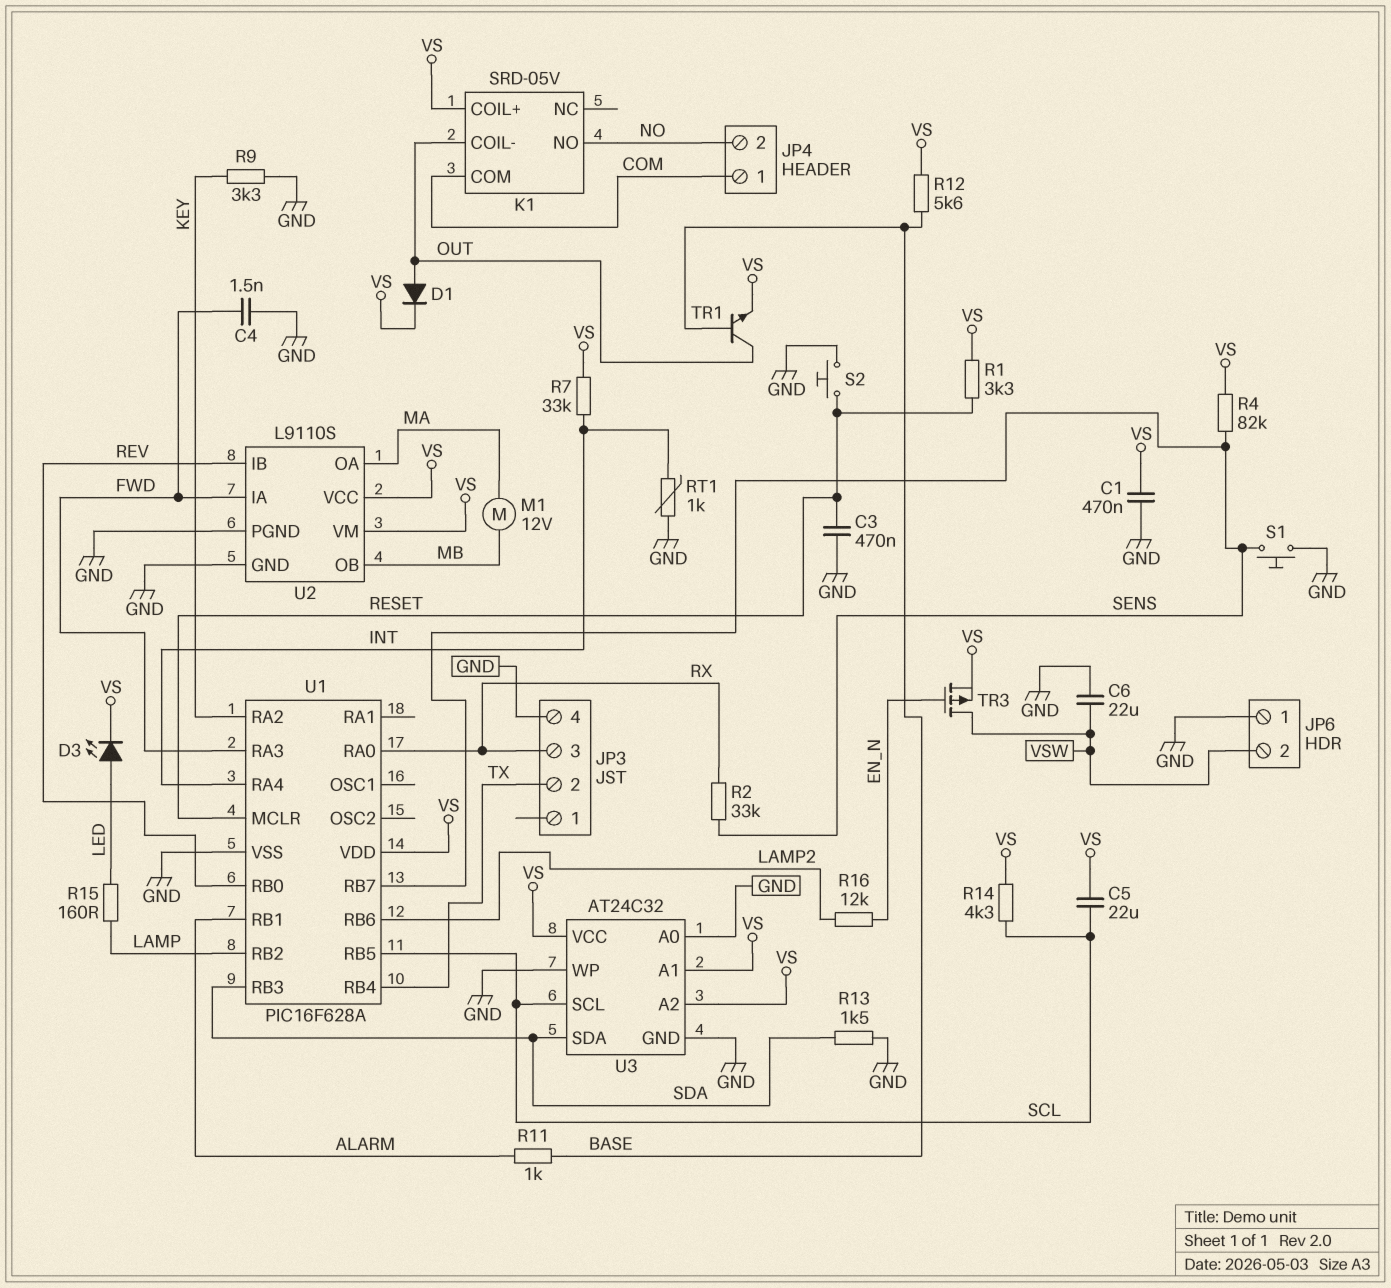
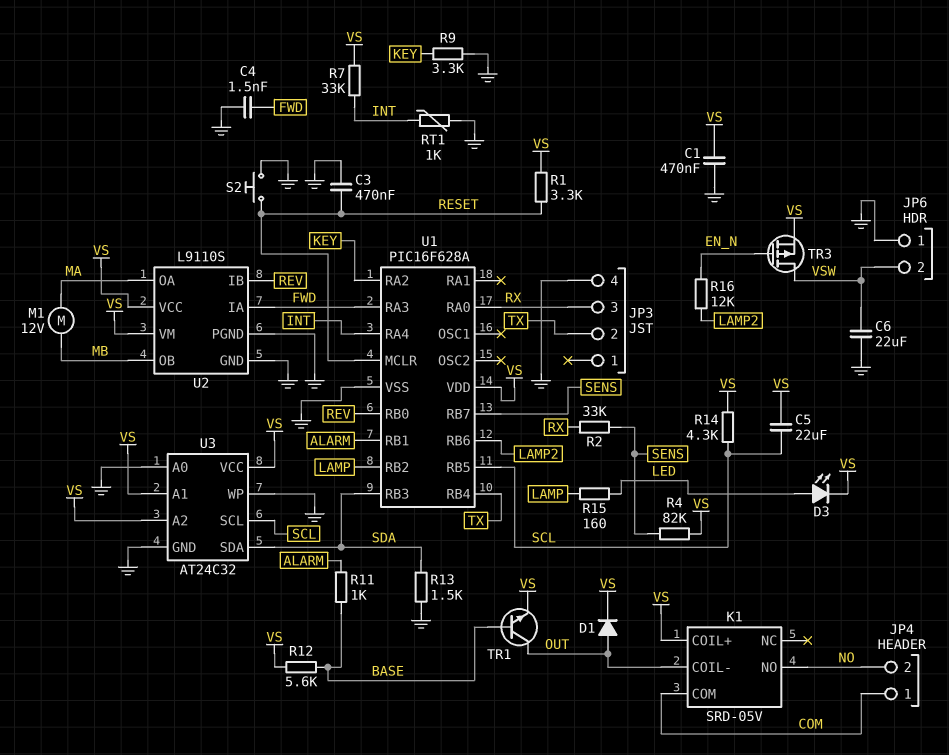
S1: button (GND, SENS) -> none

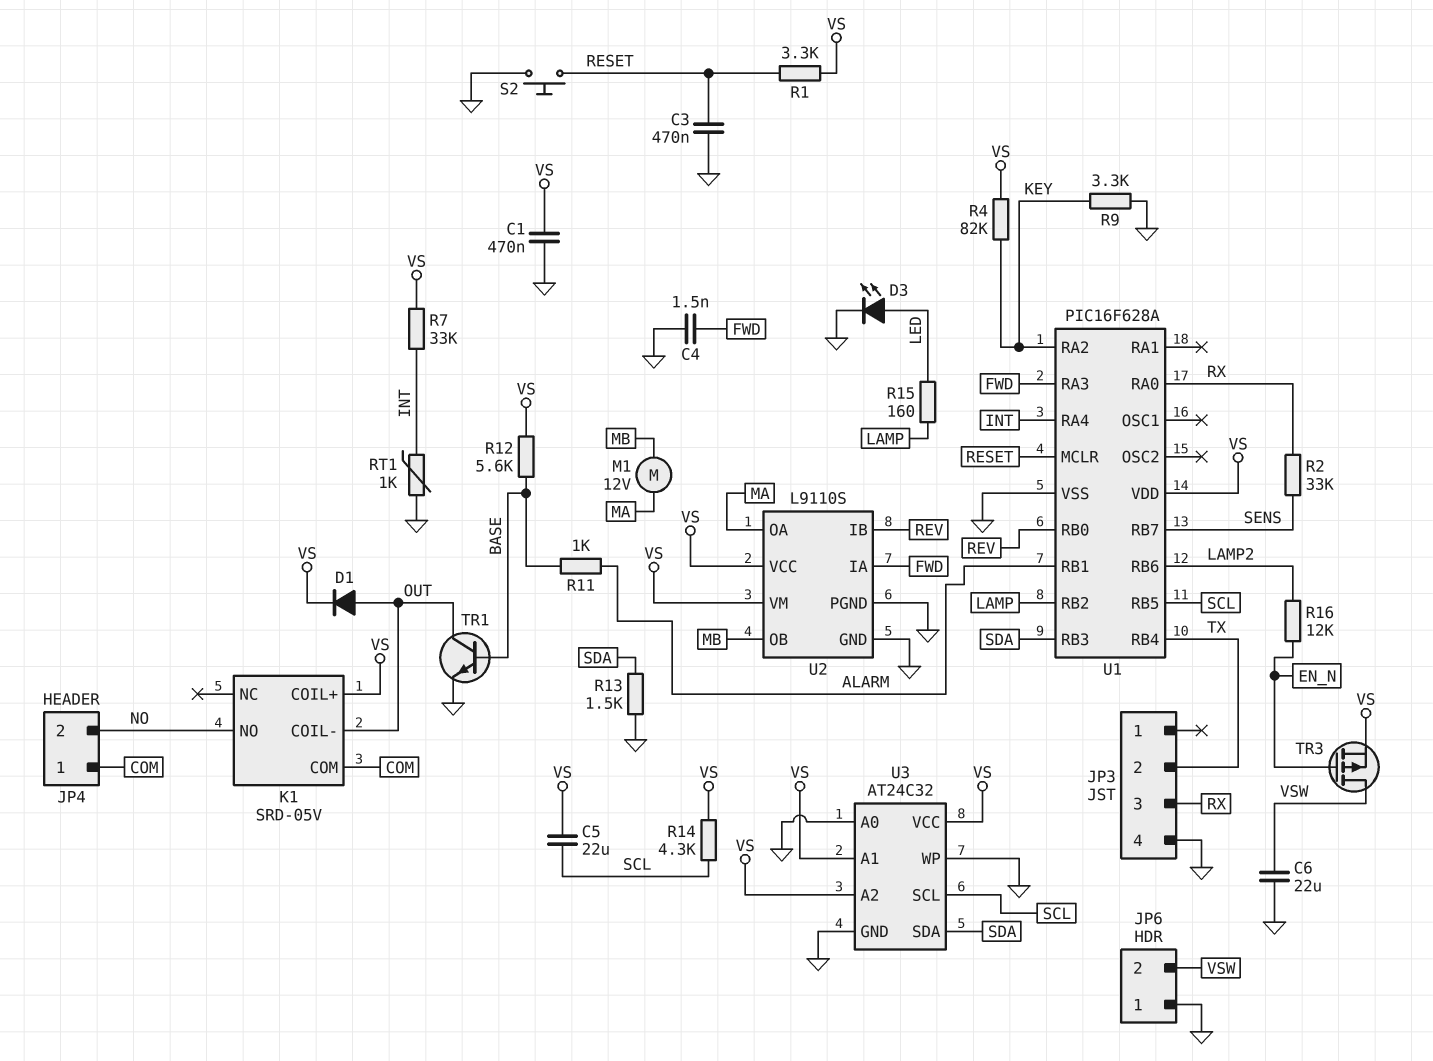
D3: LED (A LED, K VS) -> LED (A LED, K GND)
R4: 82k (SENS, VS) -> 82k (KEY, VS)
TR1: NPN (B BASE, C OUT, E VS) -> NPN (B BASE, C OUT, E GND)

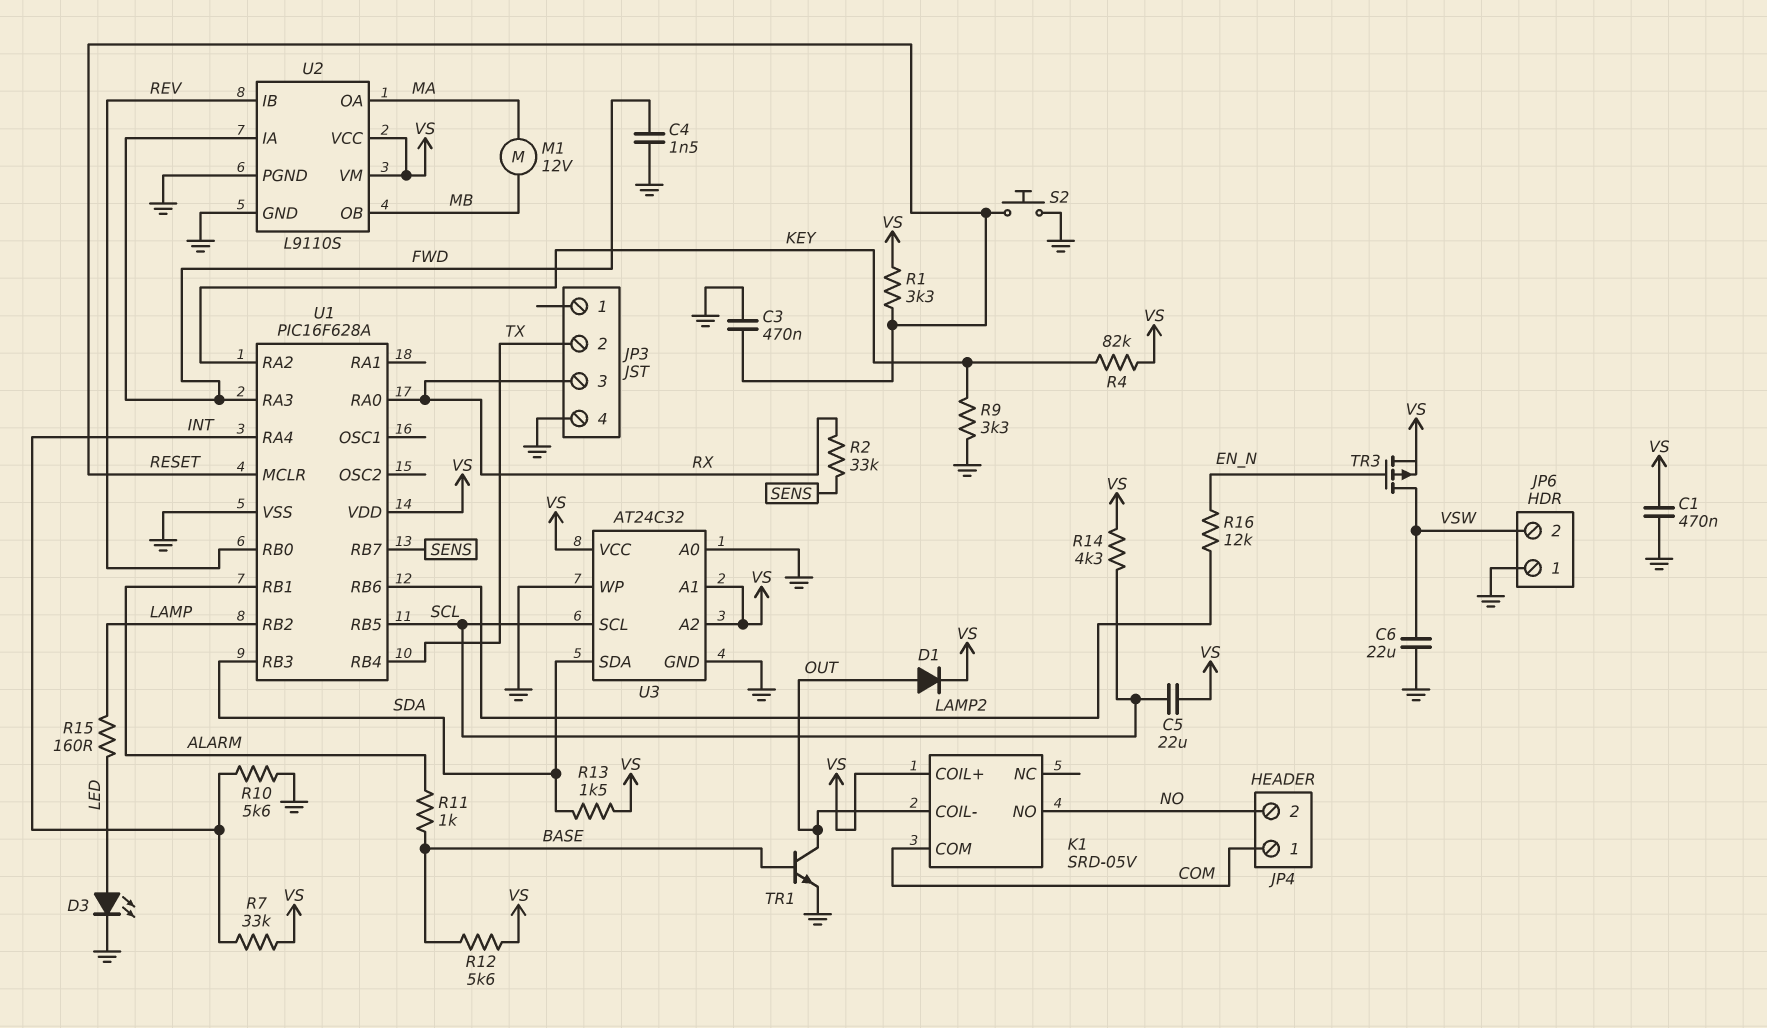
R10: none -> 5.6k (GND, INT)
R13: 1.5k (GND, SDA) -> 1.5k (SDA, VS)
RT1: 1k (GND, INT) -> none

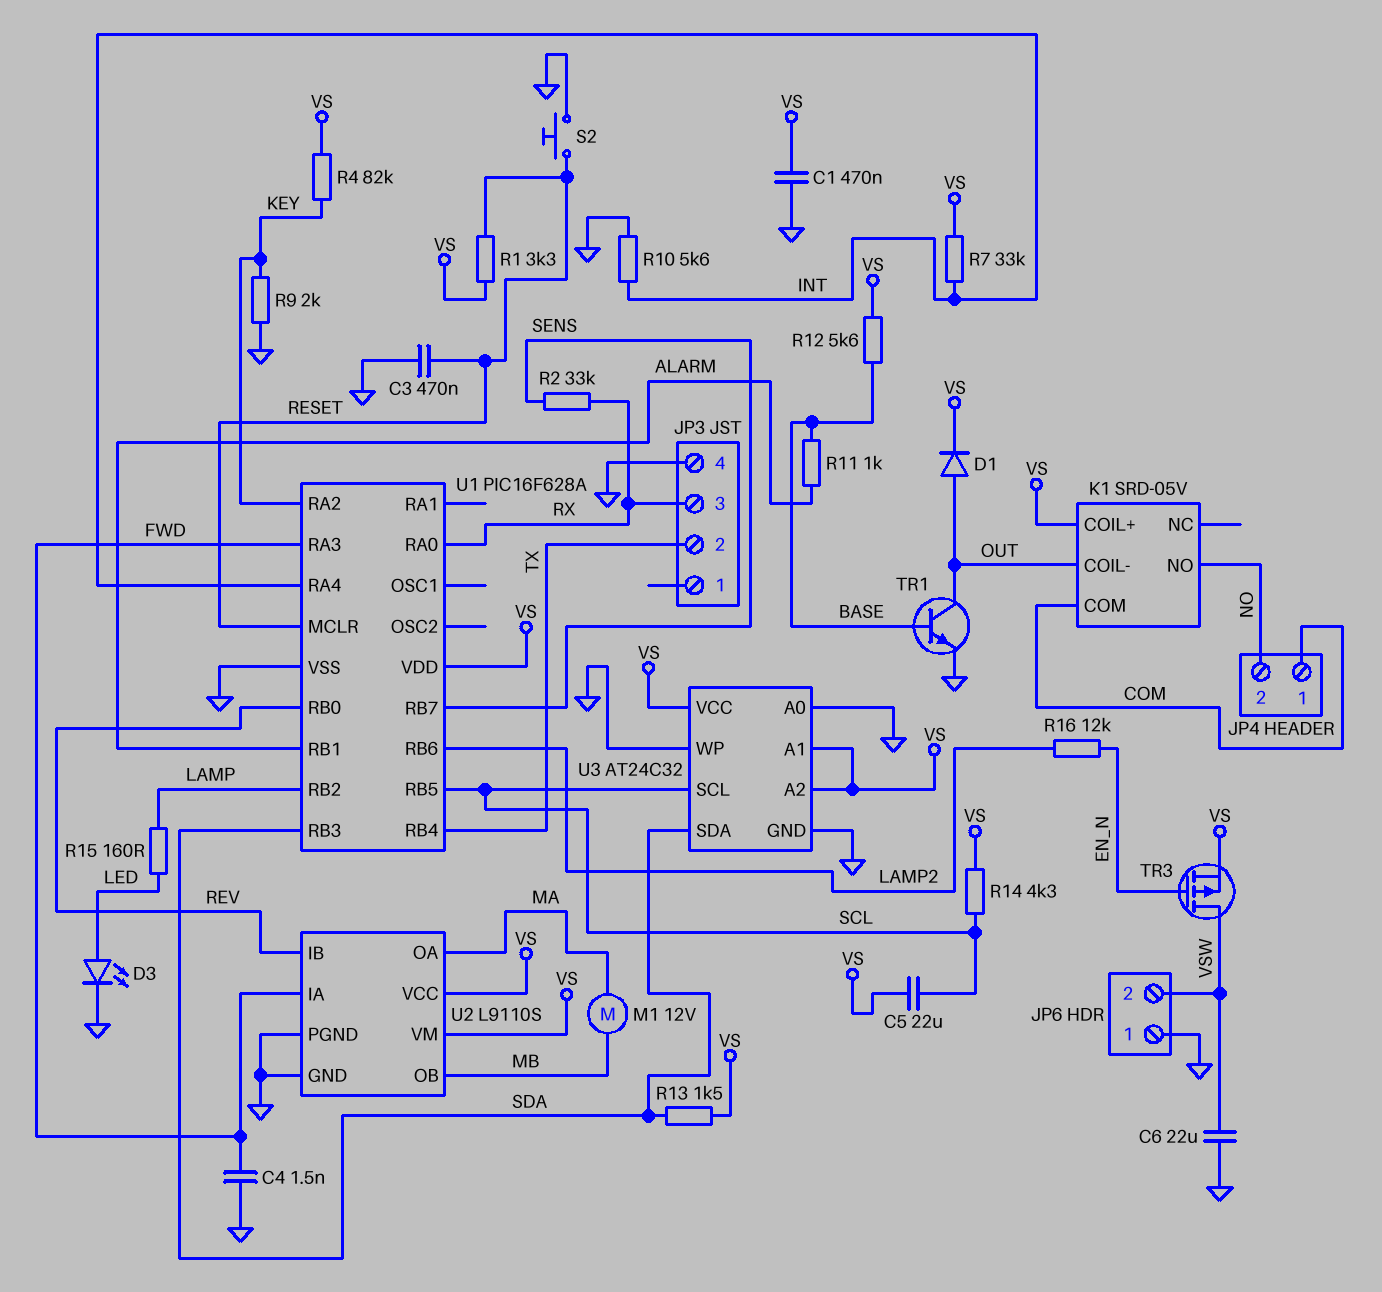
R9: 3.3k (GND, KEY) -> 2k (GND, KEY)

